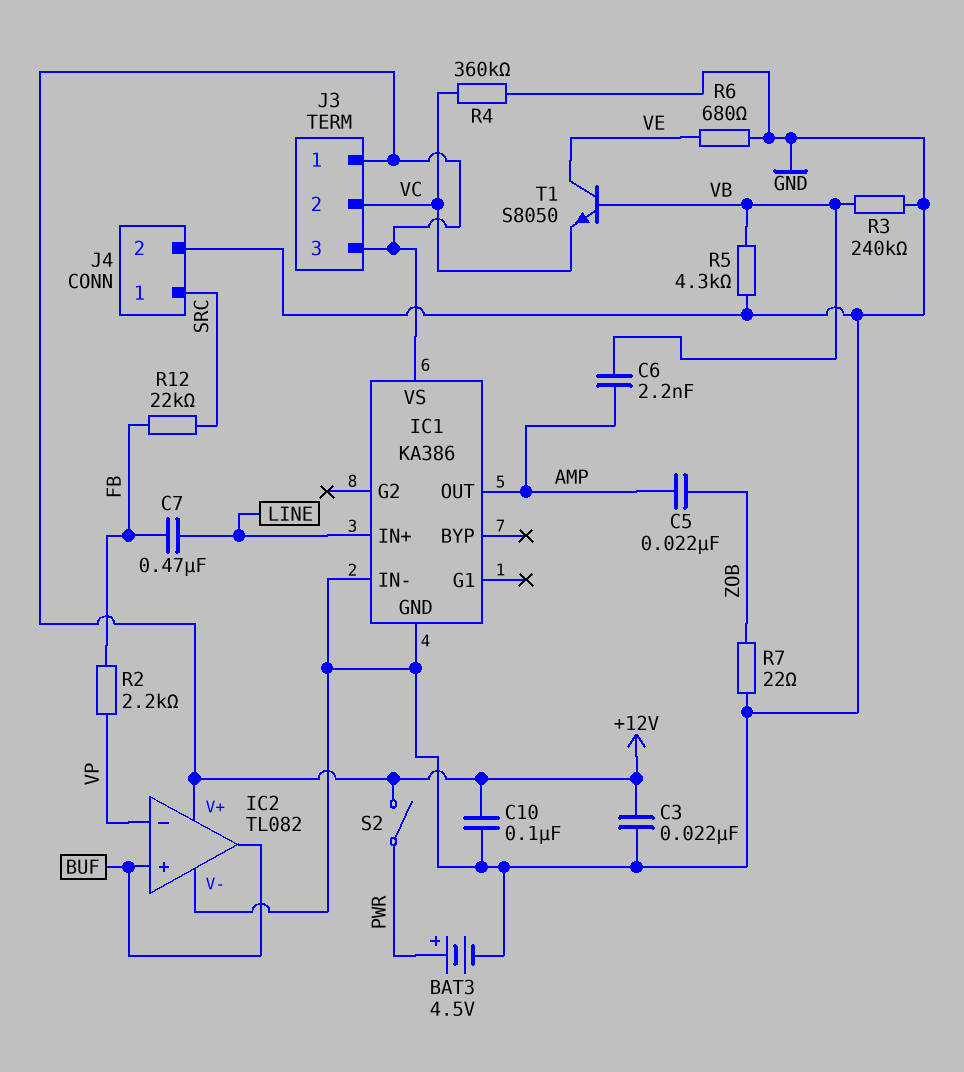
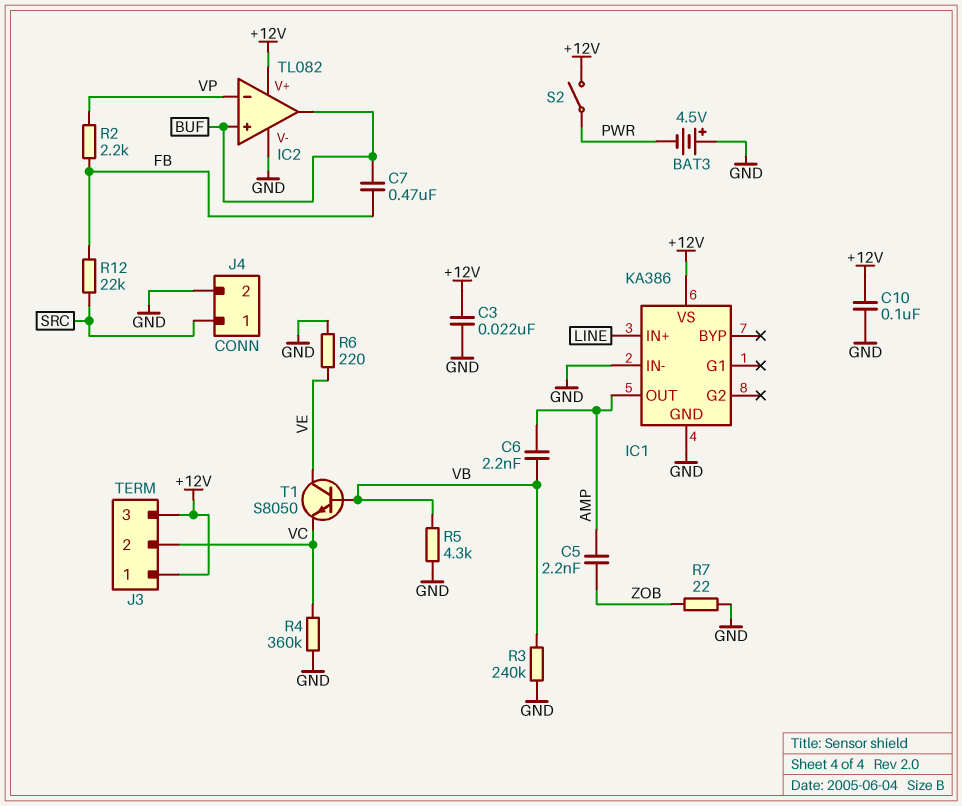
BAT3: 4.5V (plus PWR, minus GND) -> 4.5V (plus GND, minus PWR)
C5: 22nF (AMP, ZOB) -> 2.2nF (AMP, ZOB)
C7: 470nF (FB, LINE) -> 470nF (BUF, FB)
R6: 680 (GND, VE) -> 220 (GND, VE)

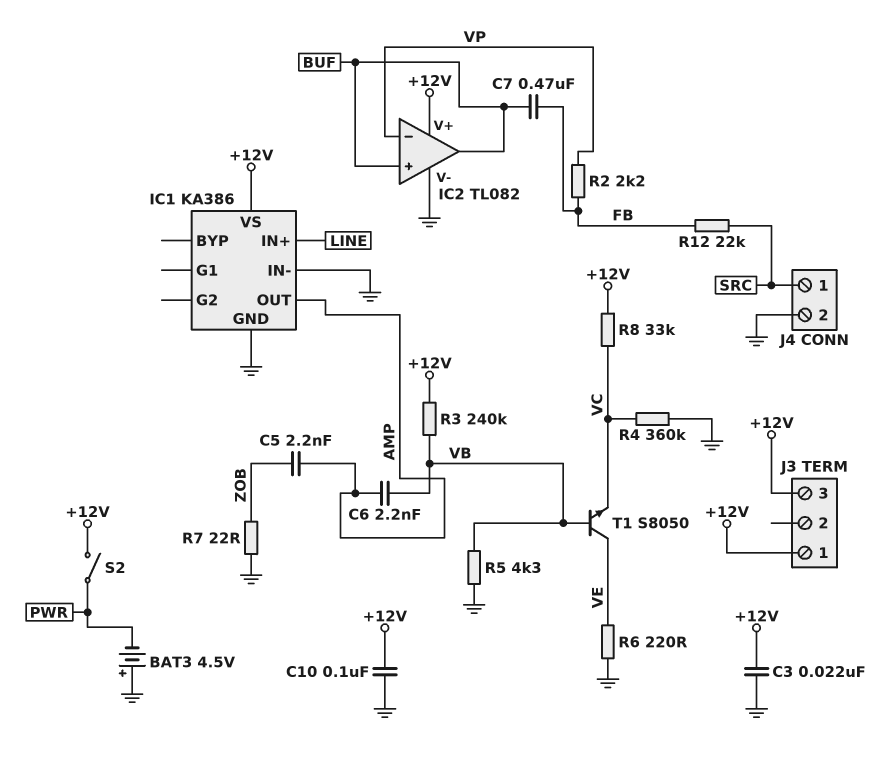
J3 pin 2: VC -> none
R3: 240k (GND, VB) -> 240k (+12V, VB)
R8: none -> 33k (+12V, VC)

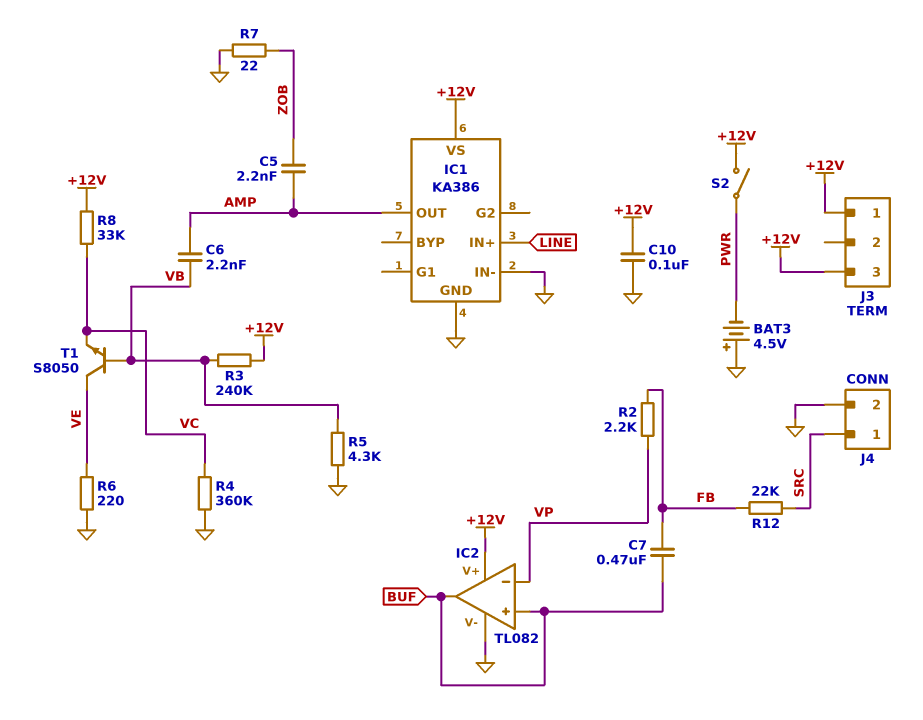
C3: 22nF (+12V, GND) -> none

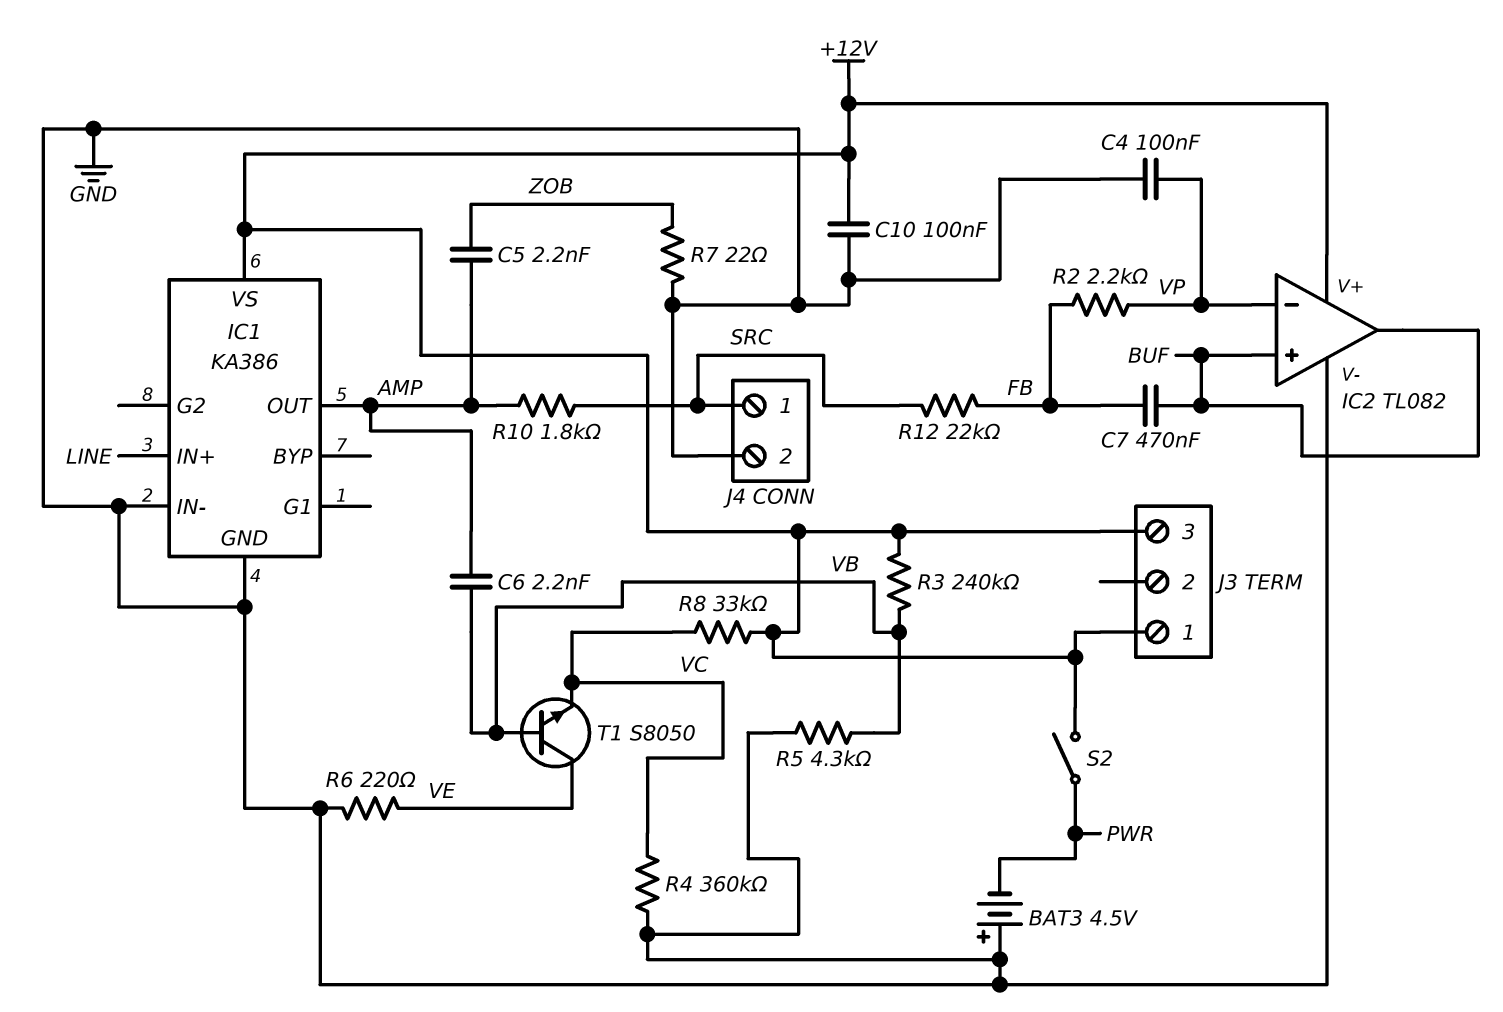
C4: none -> 100nF (GND, VP)
R10: none -> 1.8k (AMP, SRC)

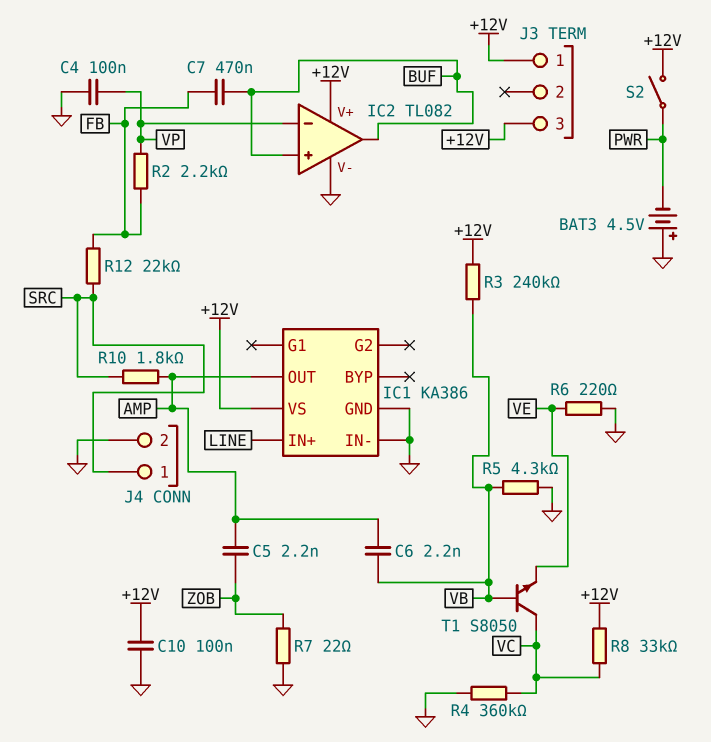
T1: NPN S8050 (B VB, C VE, E VC) -> NPN S8050 (B VB, C VC, E VE)

